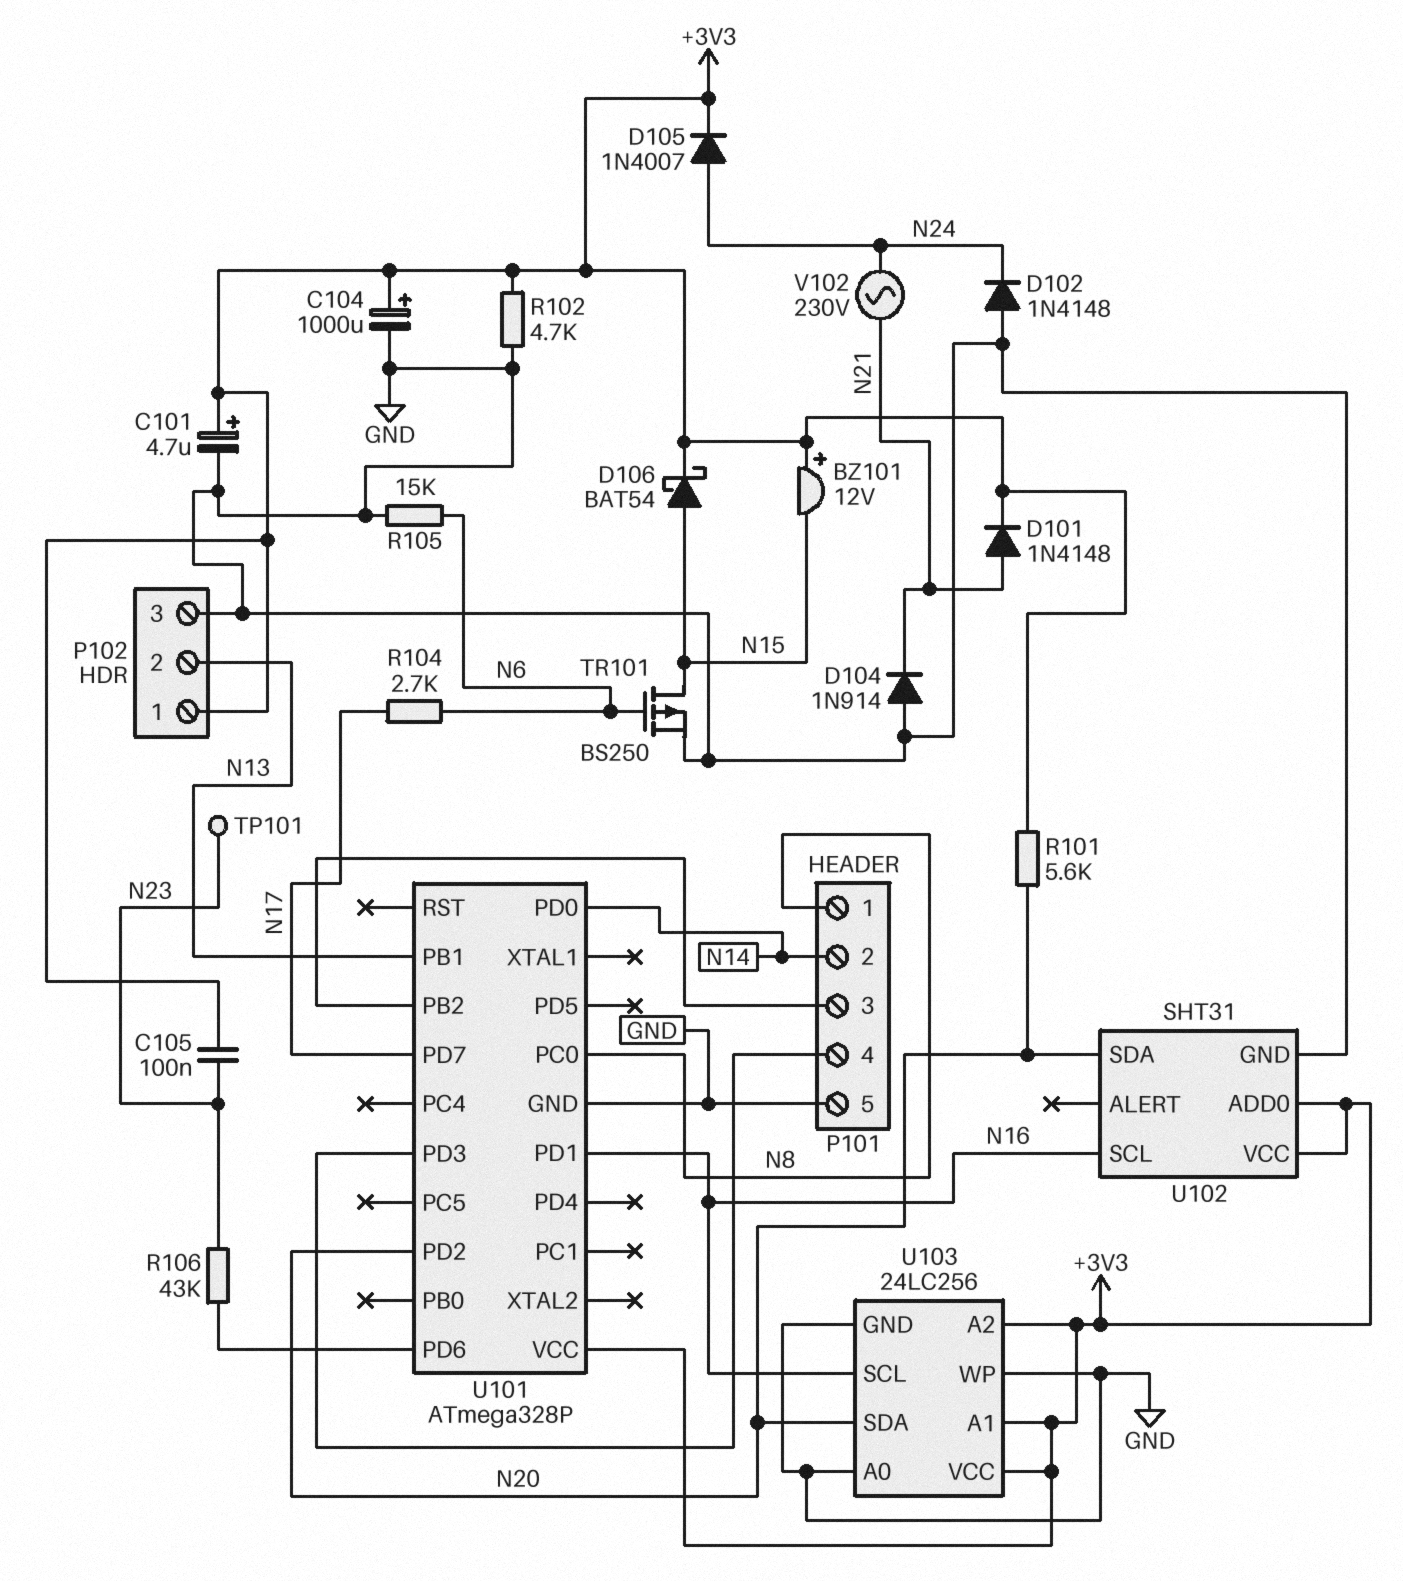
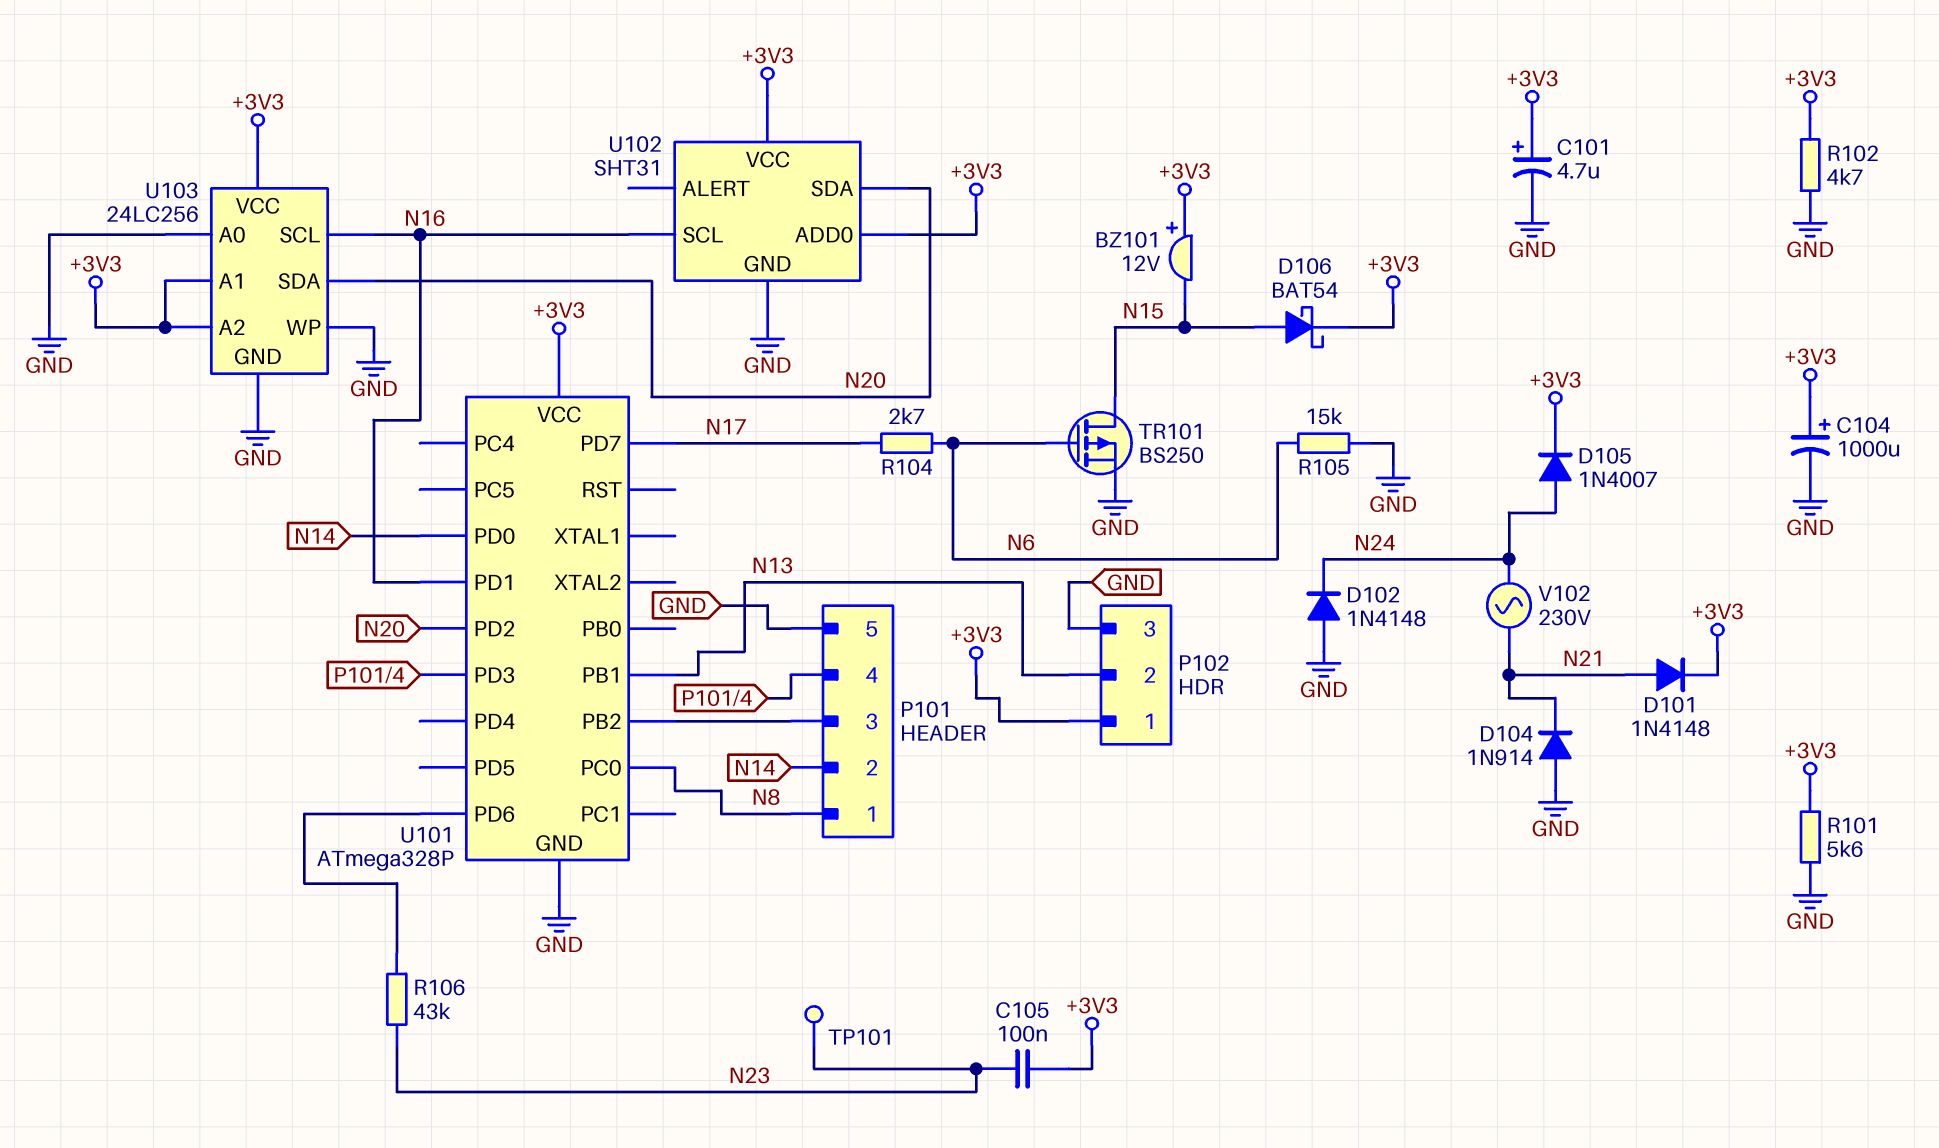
R101: 5.6k (+3V3, N20) -> 5.6k (+3V3, GND)

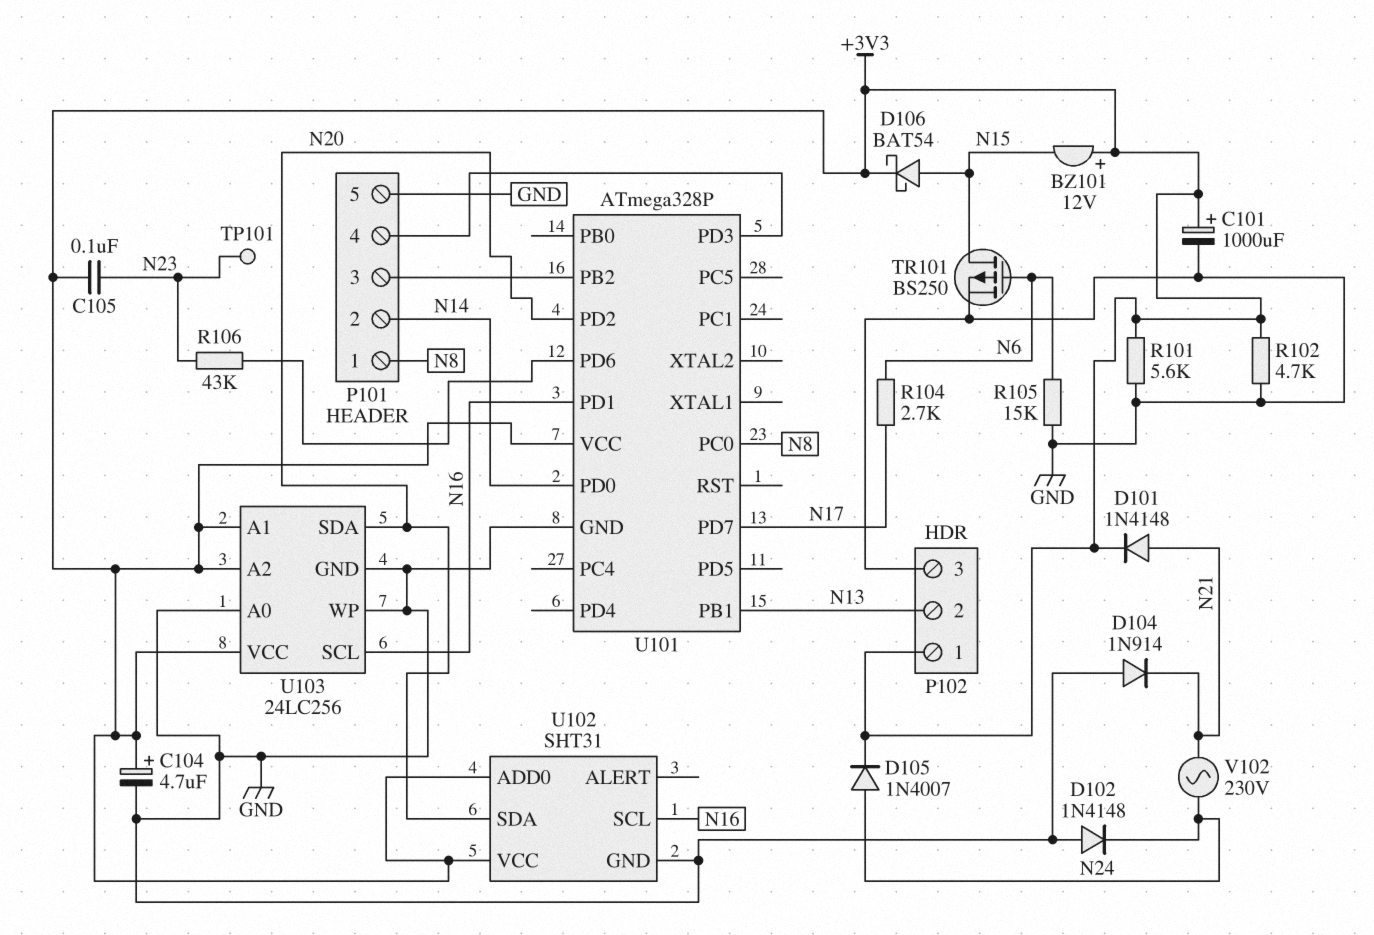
C101: 4.7uF (plus +3V3, minus GND) -> 1000uF (plus +3V3, minus GND)
C104: 1000uF (plus +3V3, minus GND) -> 4.7uF (plus +3V3, minus GND)

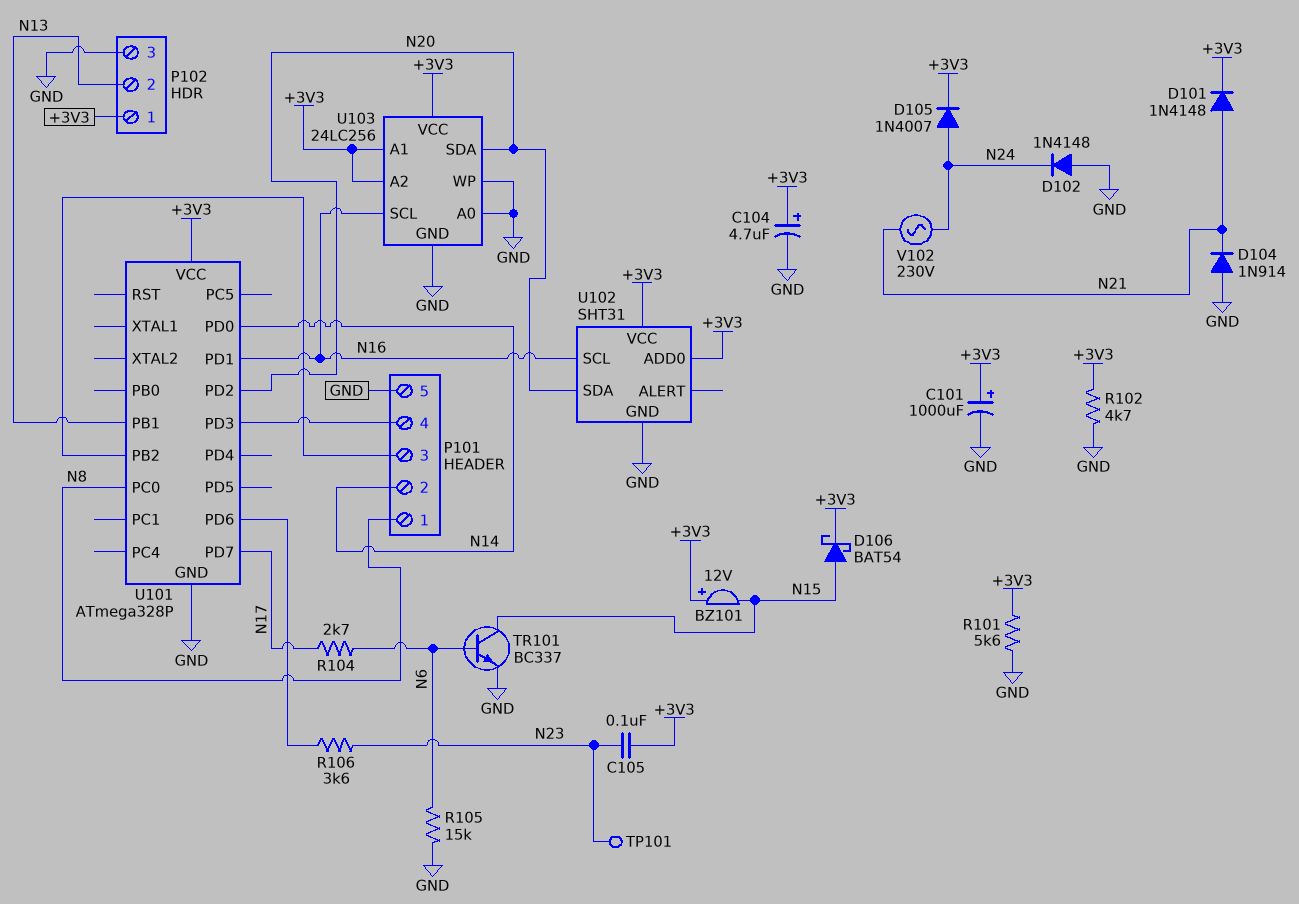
R106: 43k (N23, U101/PD6) -> 3.6k (N23, U101/PD6)
TR101: PMOS BS250 (G N6, D N15, S GND) -> NPN BC337 (B N6, C N15, E GND)

